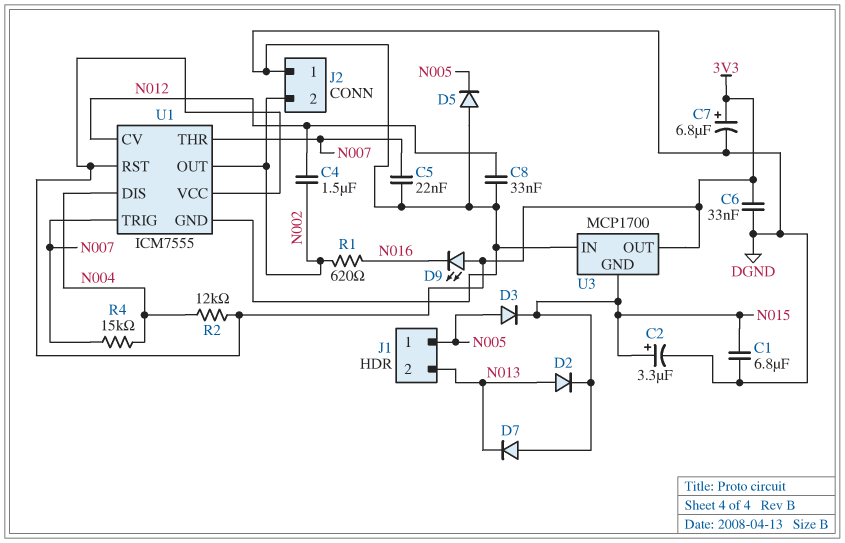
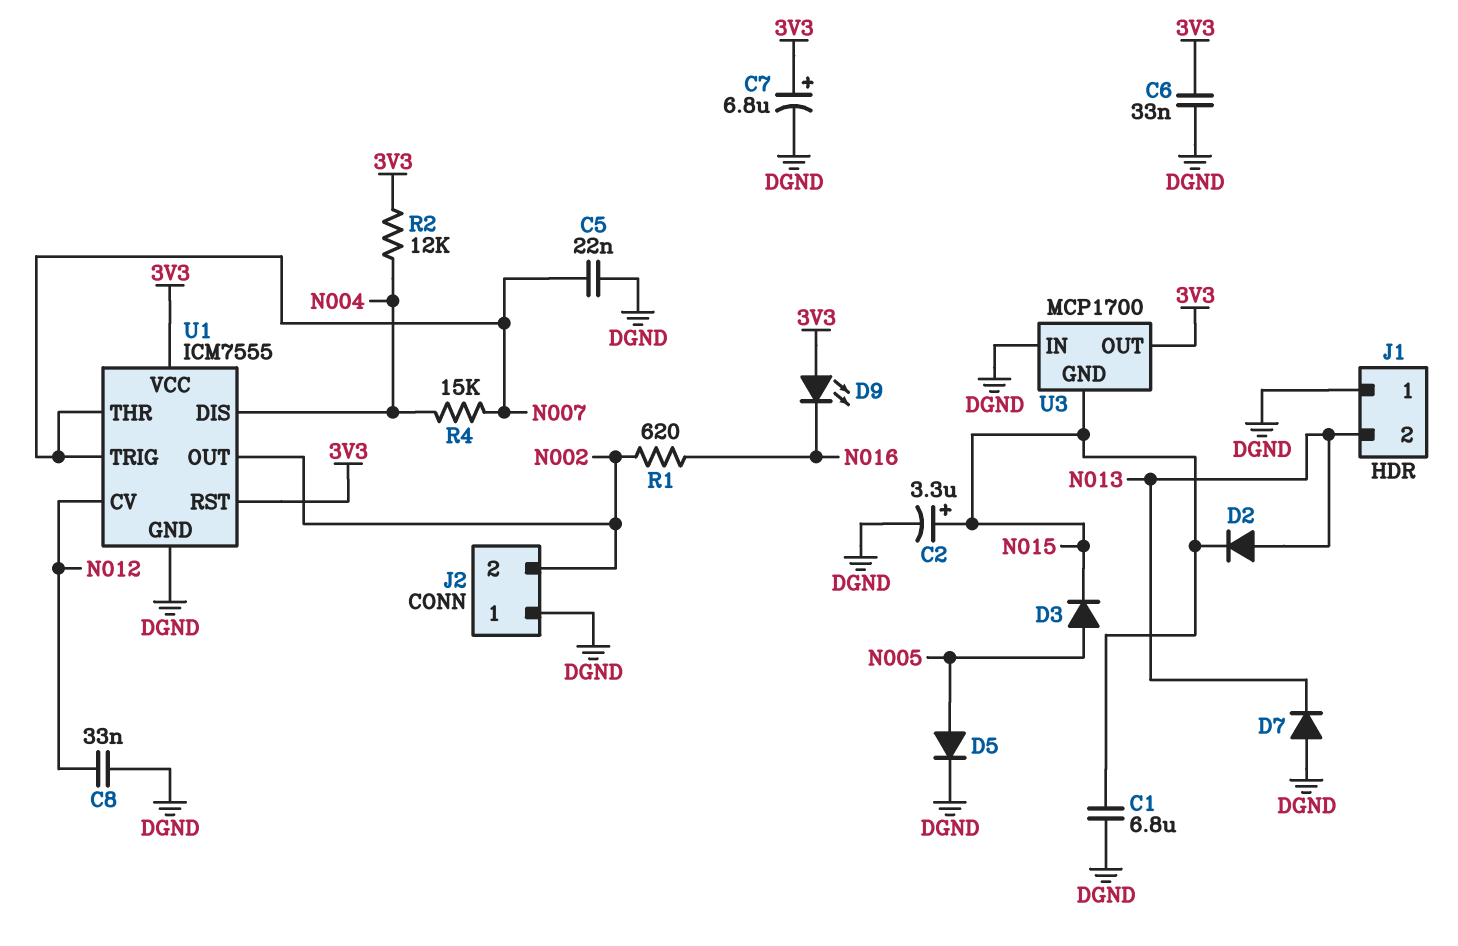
C4: 1.5uF (N002, N012) -> none
D5: diode (A DGND, K N005) -> diode (A N005, K DGND)
D7: diode (A N015, K N013) -> diode (A DGND, K N013)
J1 pin 1: N005 -> DGND

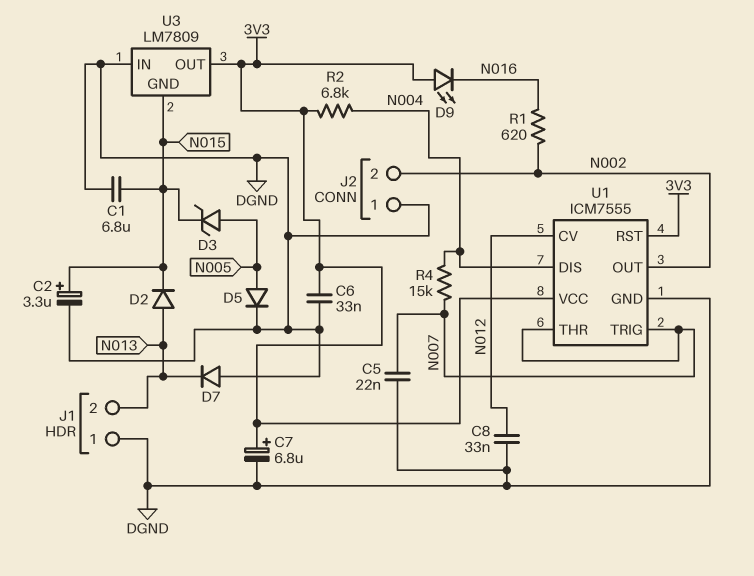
D3: diode (A N005, K N015) -> zener (A N005, K N015)
R2: 12k (3V3, N004) -> 6.8k (3V3, N004)
U3: MCP1700 -> LM7809

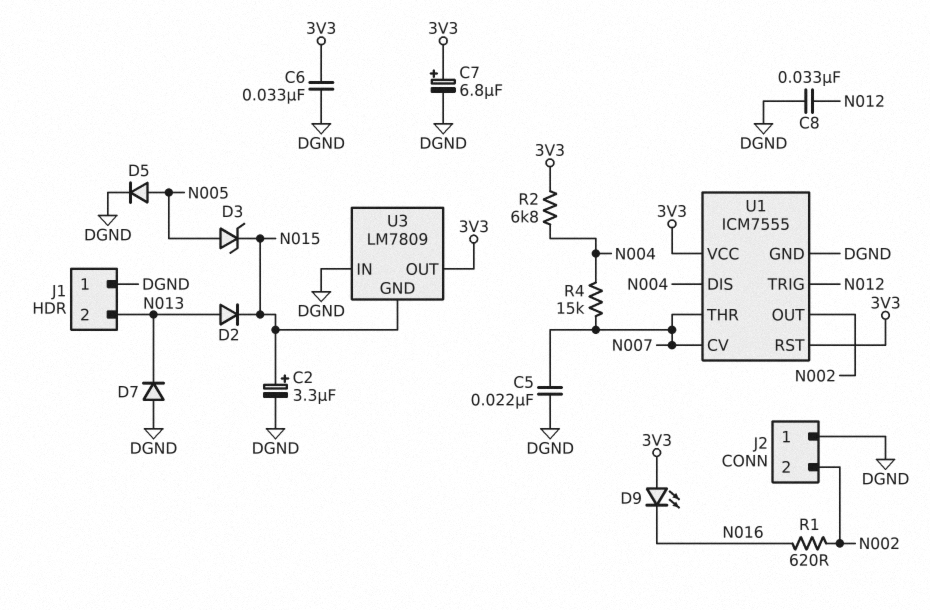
C1: 6.8uF (DGND, N015) -> none
U1 pin CV: N012 -> N007
U1 pin TRIG: N007 -> N012

